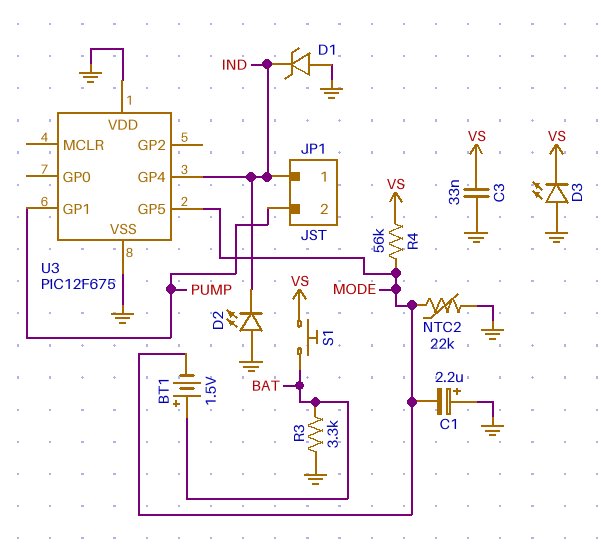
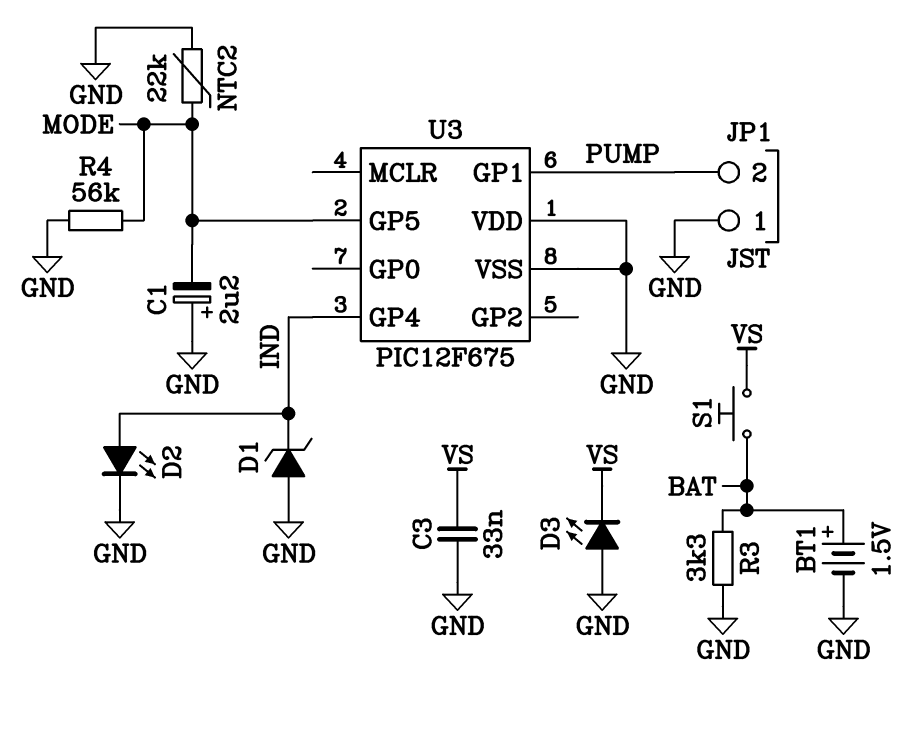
BT1: 1.5V (plus BAT, minus MODE) -> 1.5V (plus BAT, minus GND)
D2: LED (A GND, K IND) -> LED (A IND, K GND)
JP1 pin 1: IND -> GND
R4: 56k (MODE, VS) -> 56k (GND, MODE)

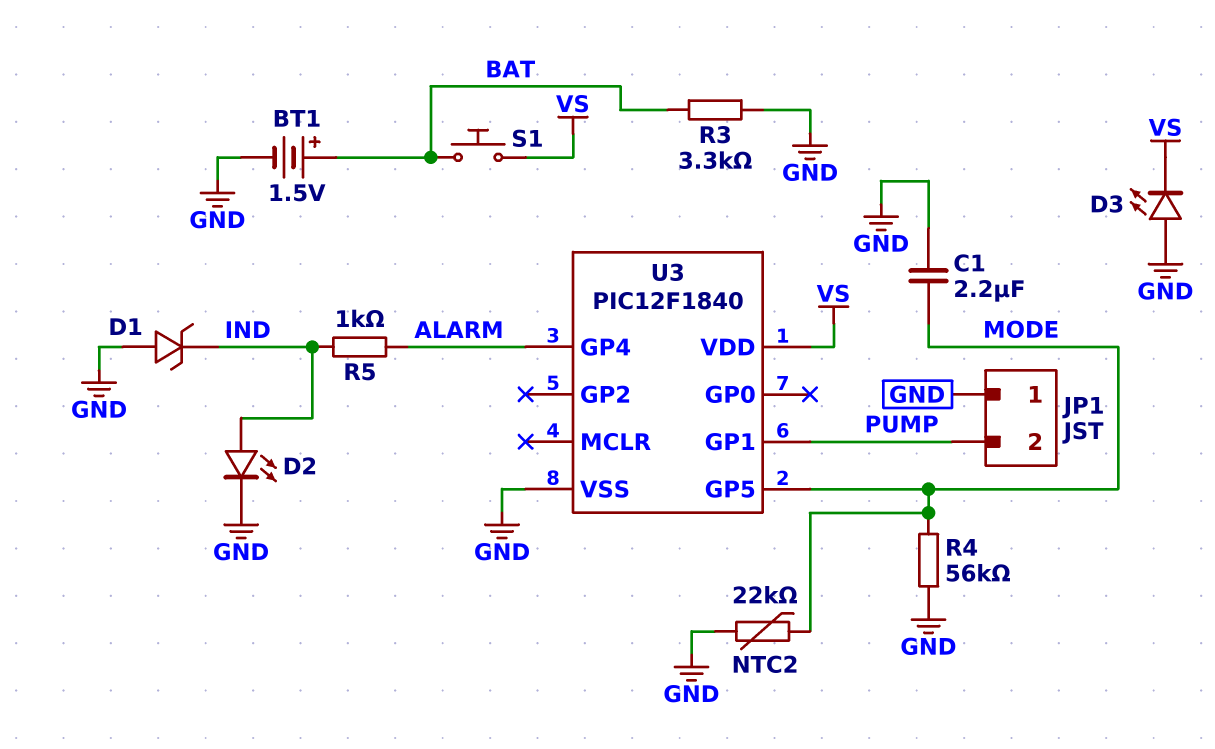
C1: 2.2uF (plus GND, minus MODE) -> 2.2uF (GND, MODE)
C3: 33nF (GND, VS) -> none
R5: none -> 1k (ALARM, IND)
U3: PIC12F675 -> PIC12F1840
U3 pin GP4: IND -> ALARM
U3 pin VDD: GND -> VS

